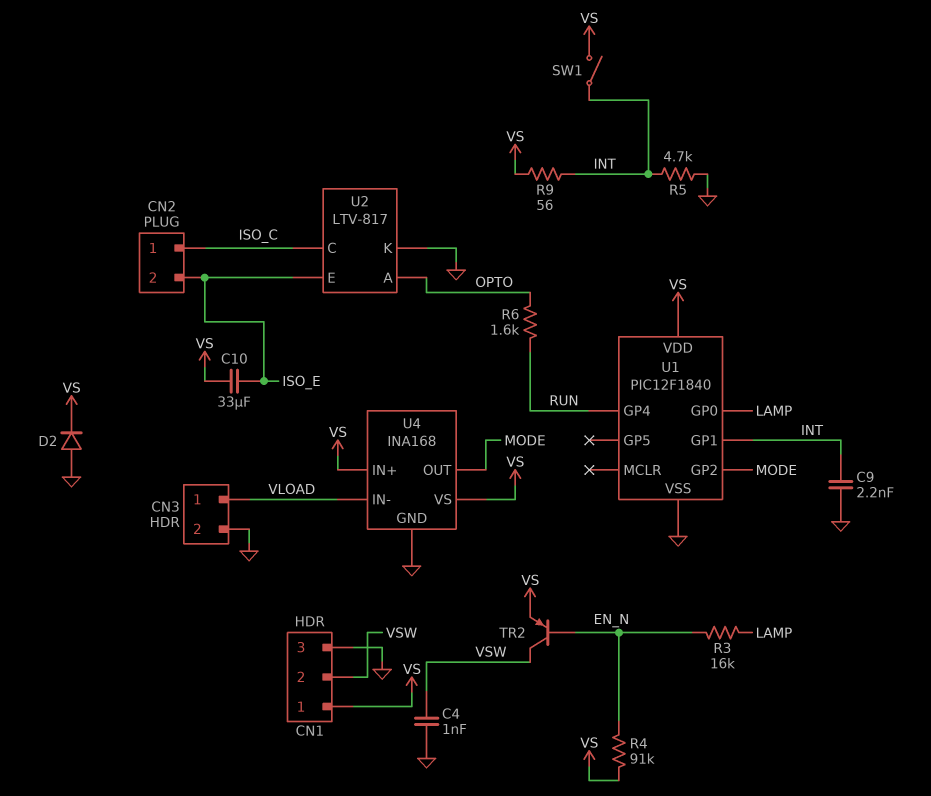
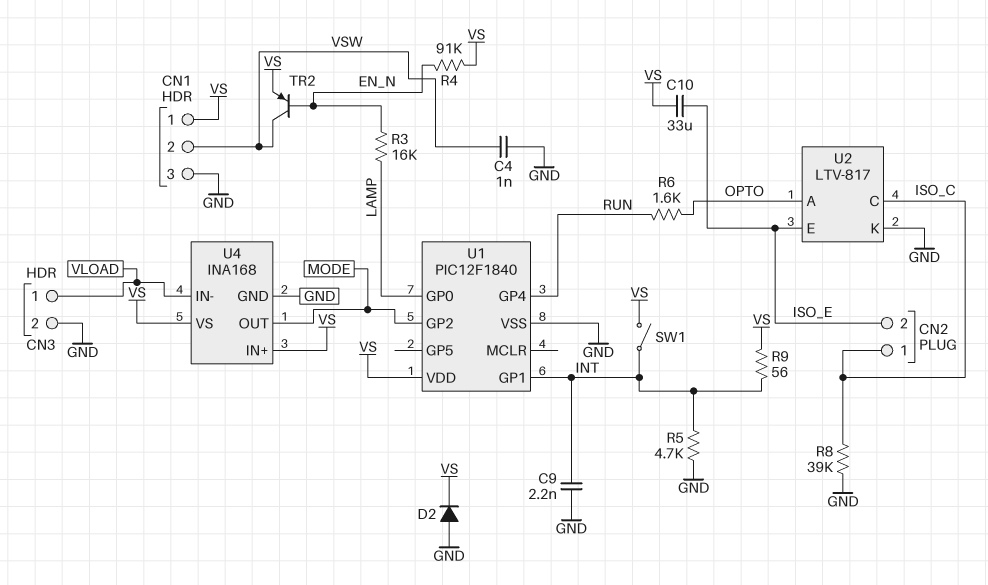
R8: none -> 39k (GND, ISO_C)

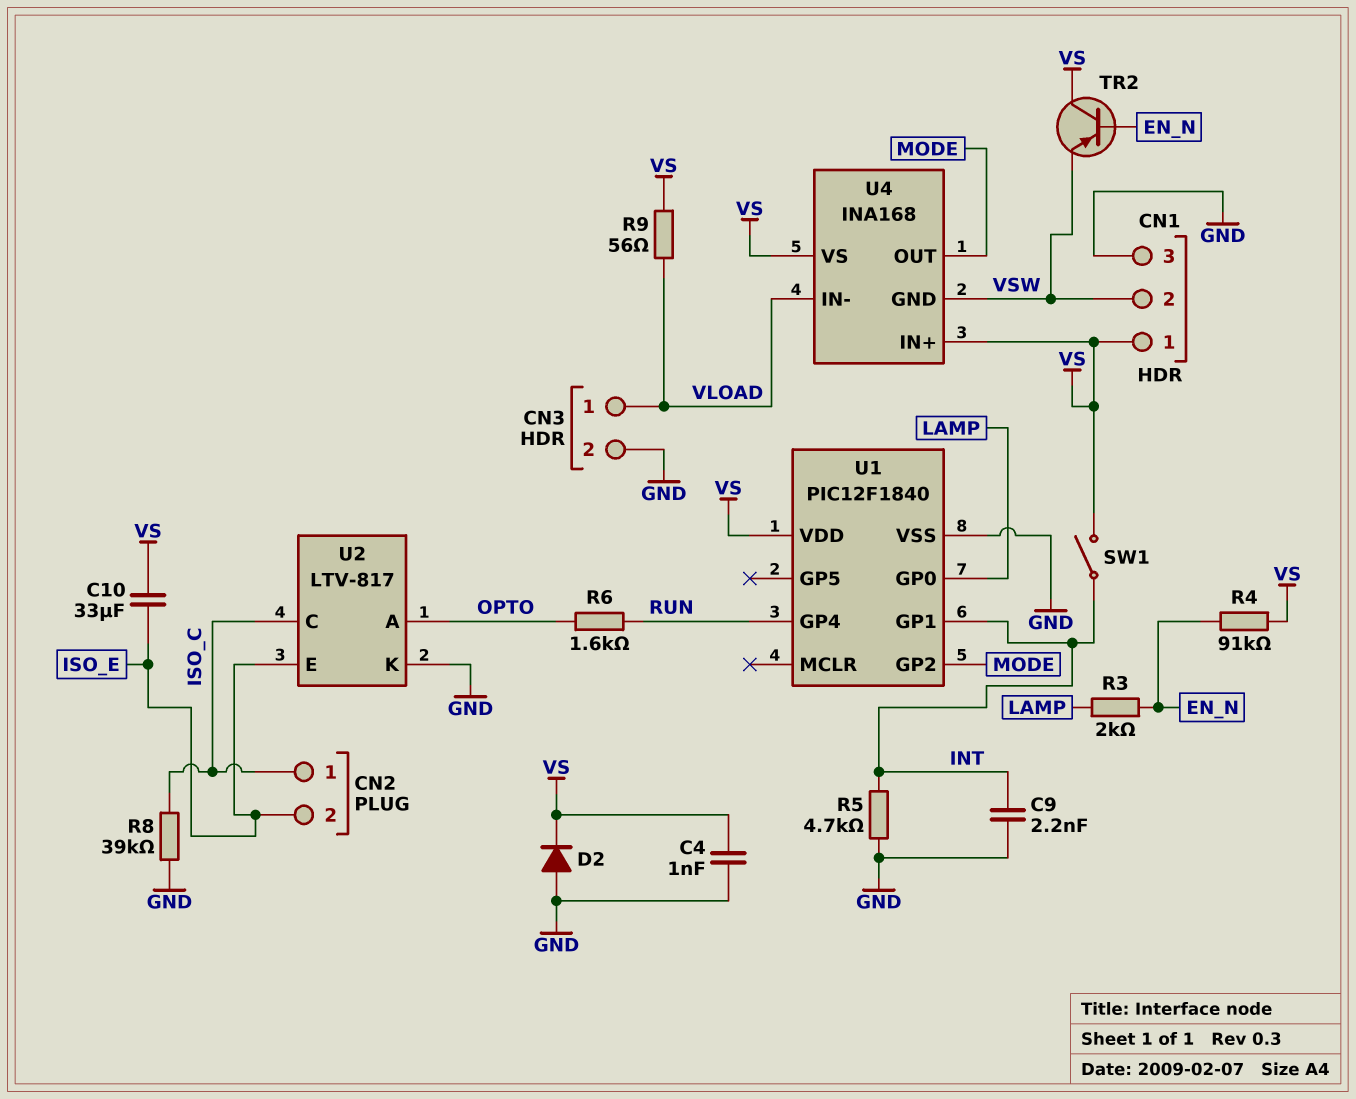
C4: 1nF (GND, VSW) -> 1nF (GND, VS)
R3: 16k (EN_N, LAMP) -> 2k (EN_N, LAMP)
R9: 56 (INT, VS) -> 56 (VLOAD, VS)
TR2: PNP (B EN_N, C VSW, E VS) -> PNP (B EN_N, C VS, E VSW)
U4 pin GND: GND -> VSW

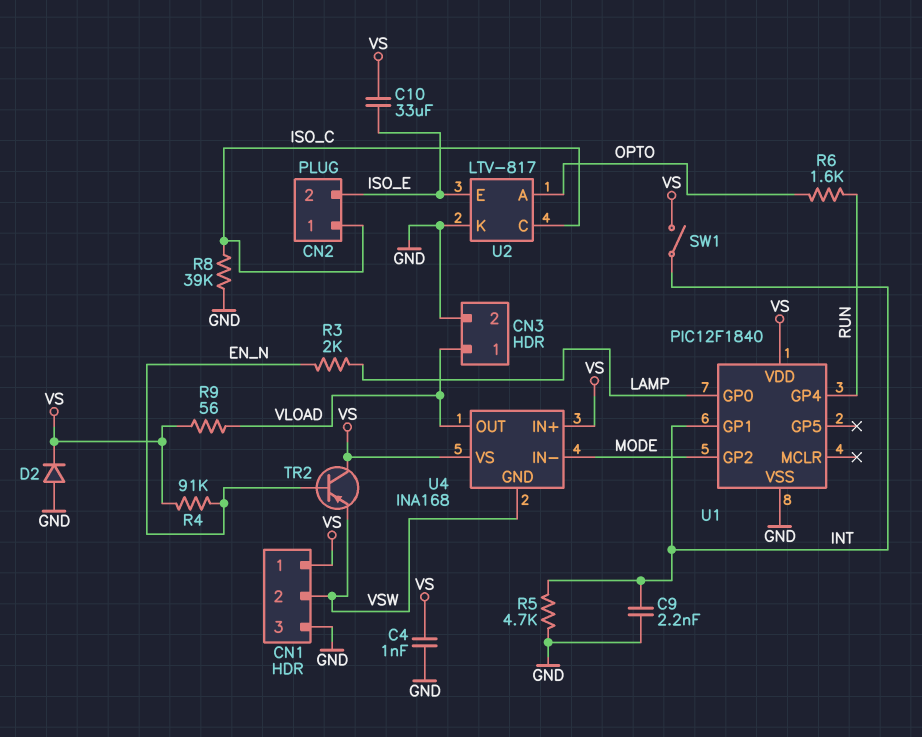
U4 pin IN-: VLOAD -> MODE
U4 pin OUT: MODE -> VLOAD

